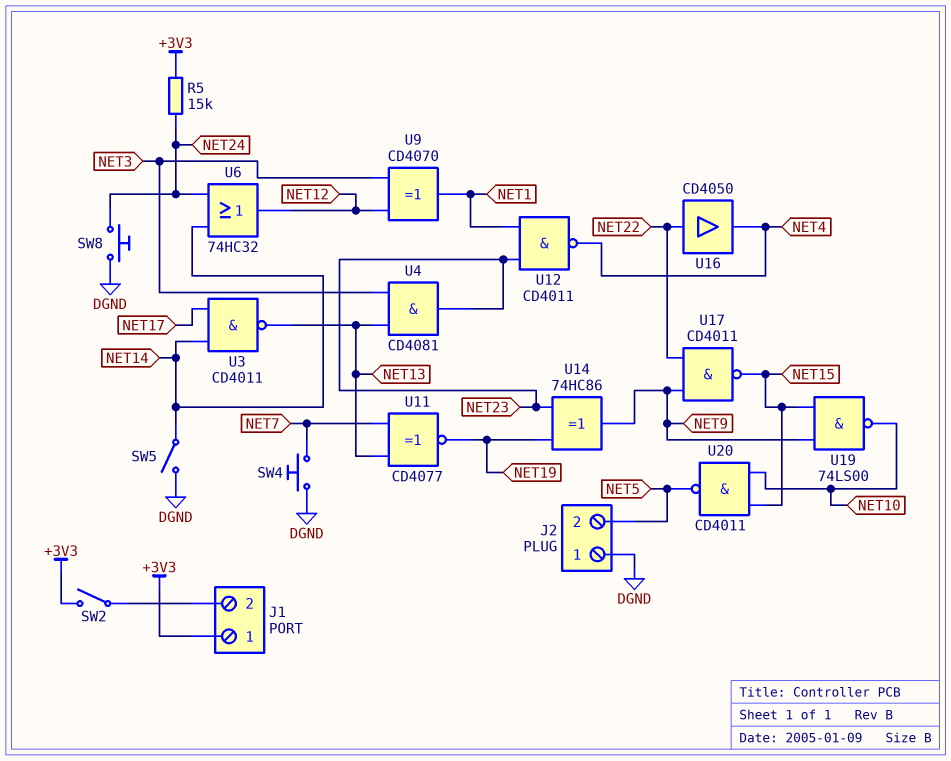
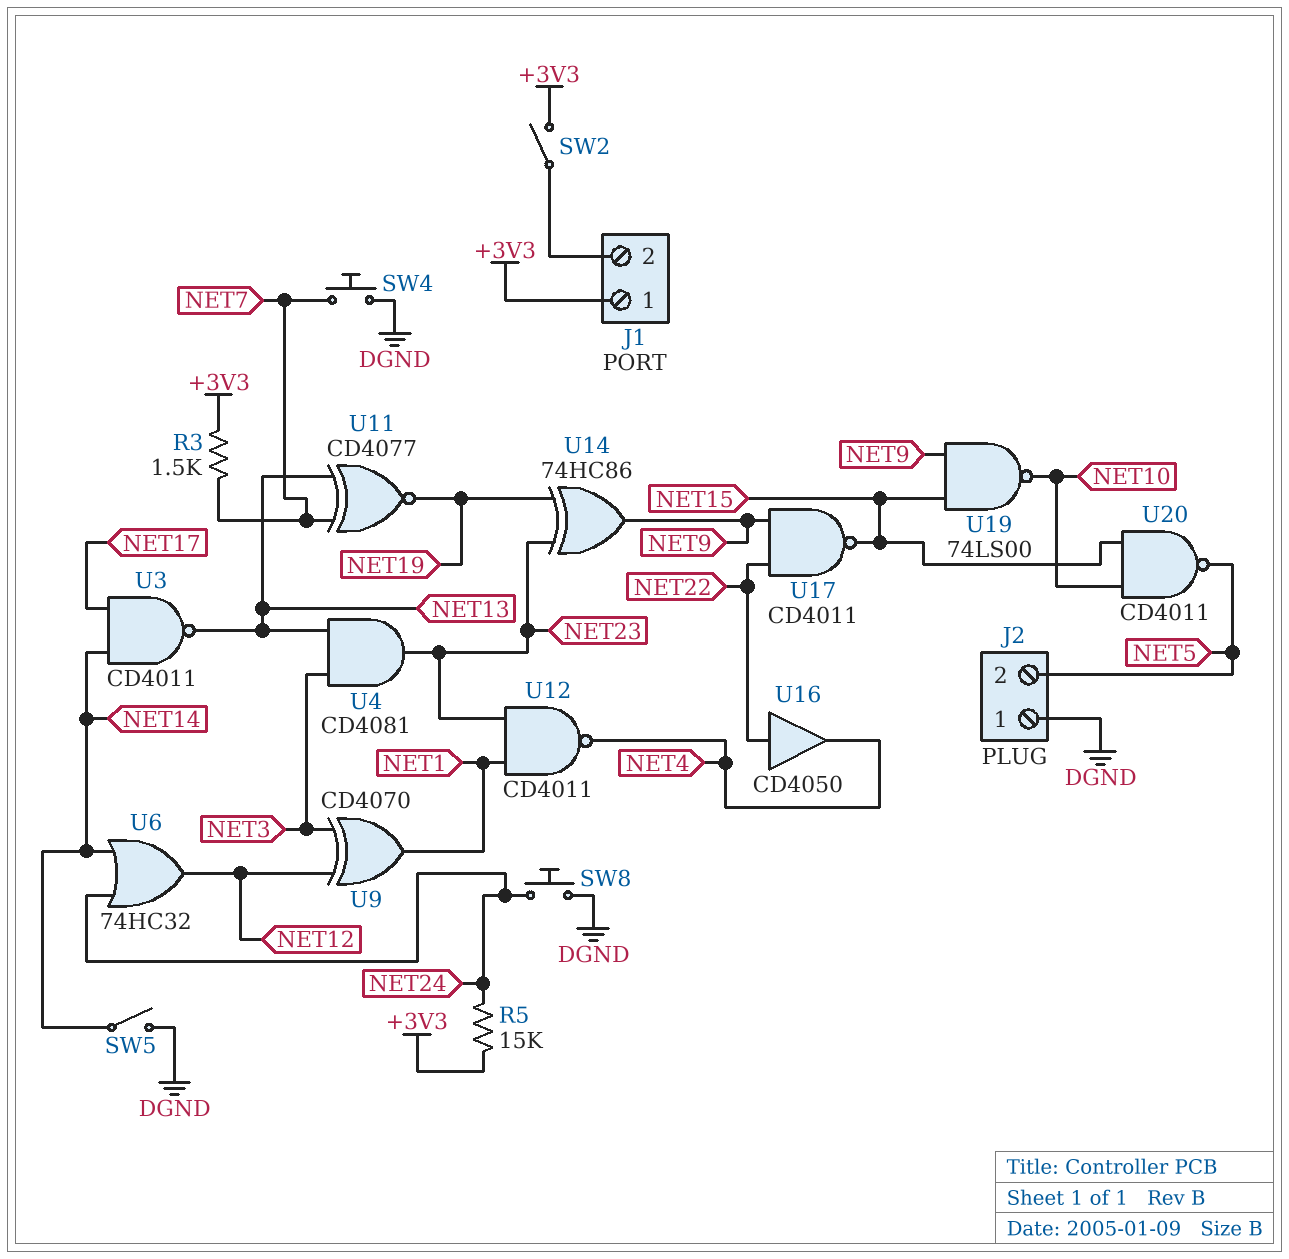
R3: none -> 1.5k (+3V3, NET7)

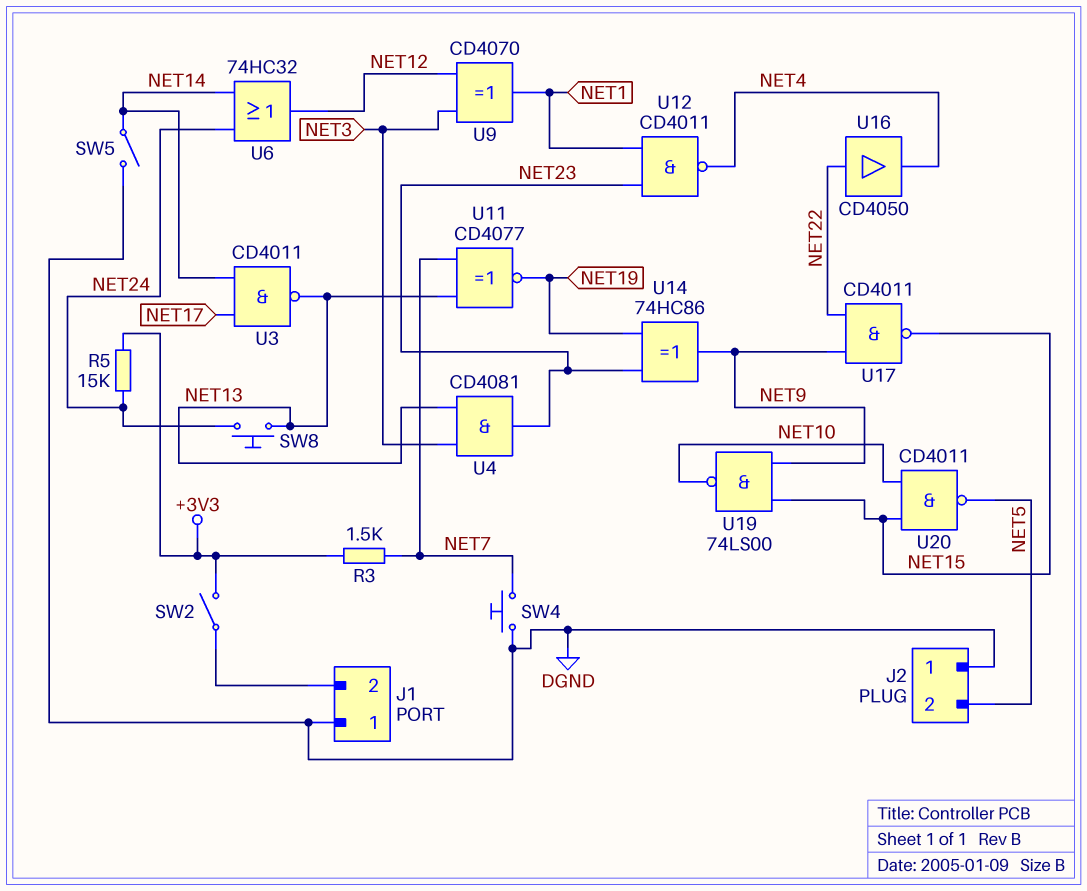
J1 pin 1: +3V3 -> DGND
SW8: button (DGND, NET24) -> button (NET13, NET24)

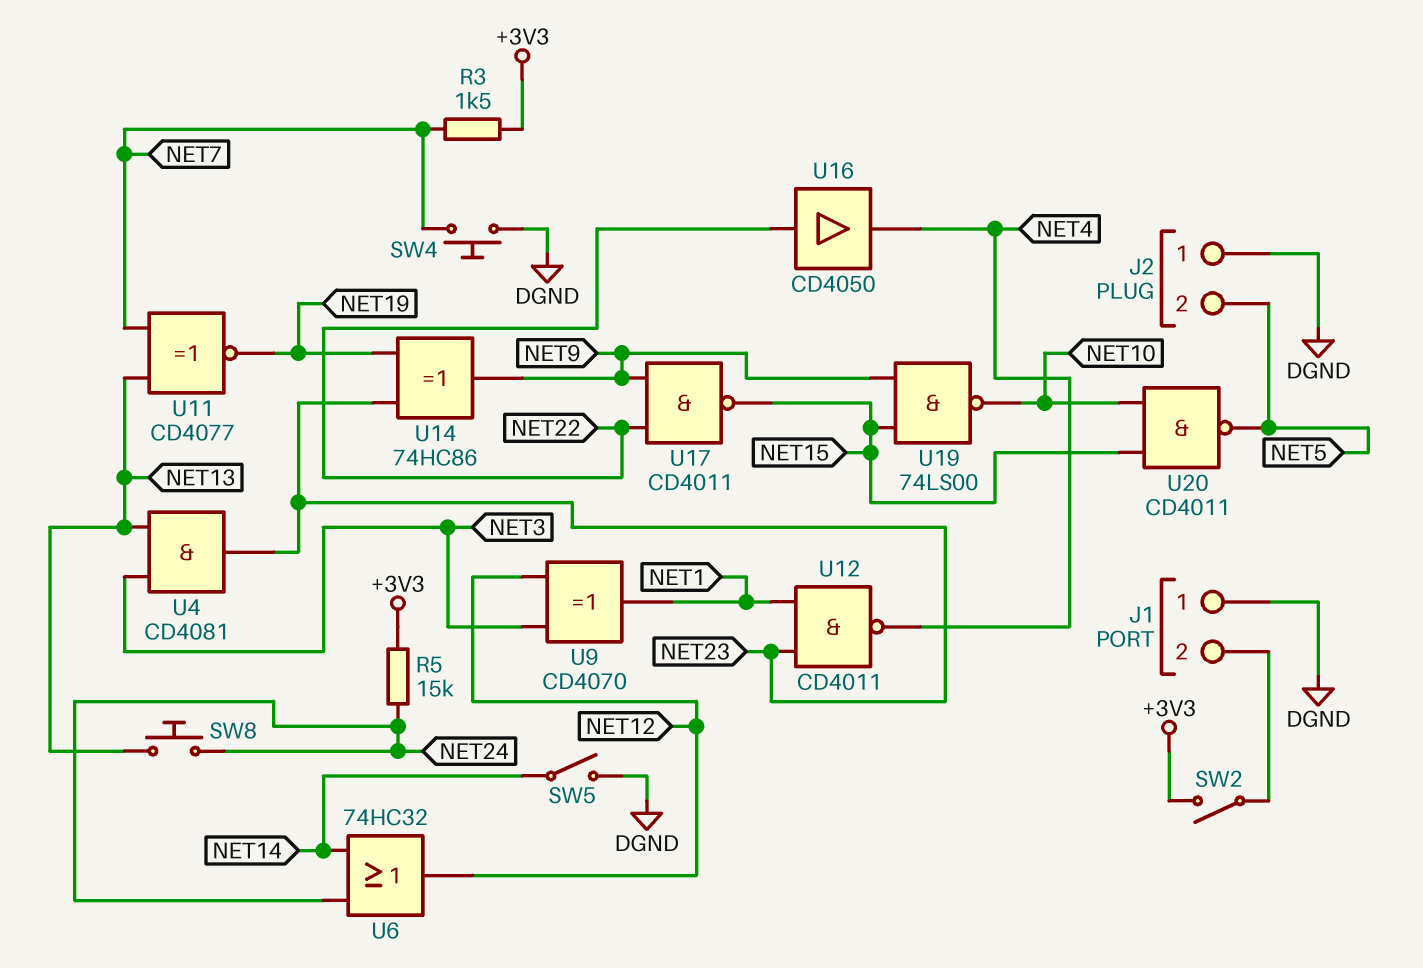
U3: NAND CD4011 (in NET14, in NET17, out NET13) -> none

